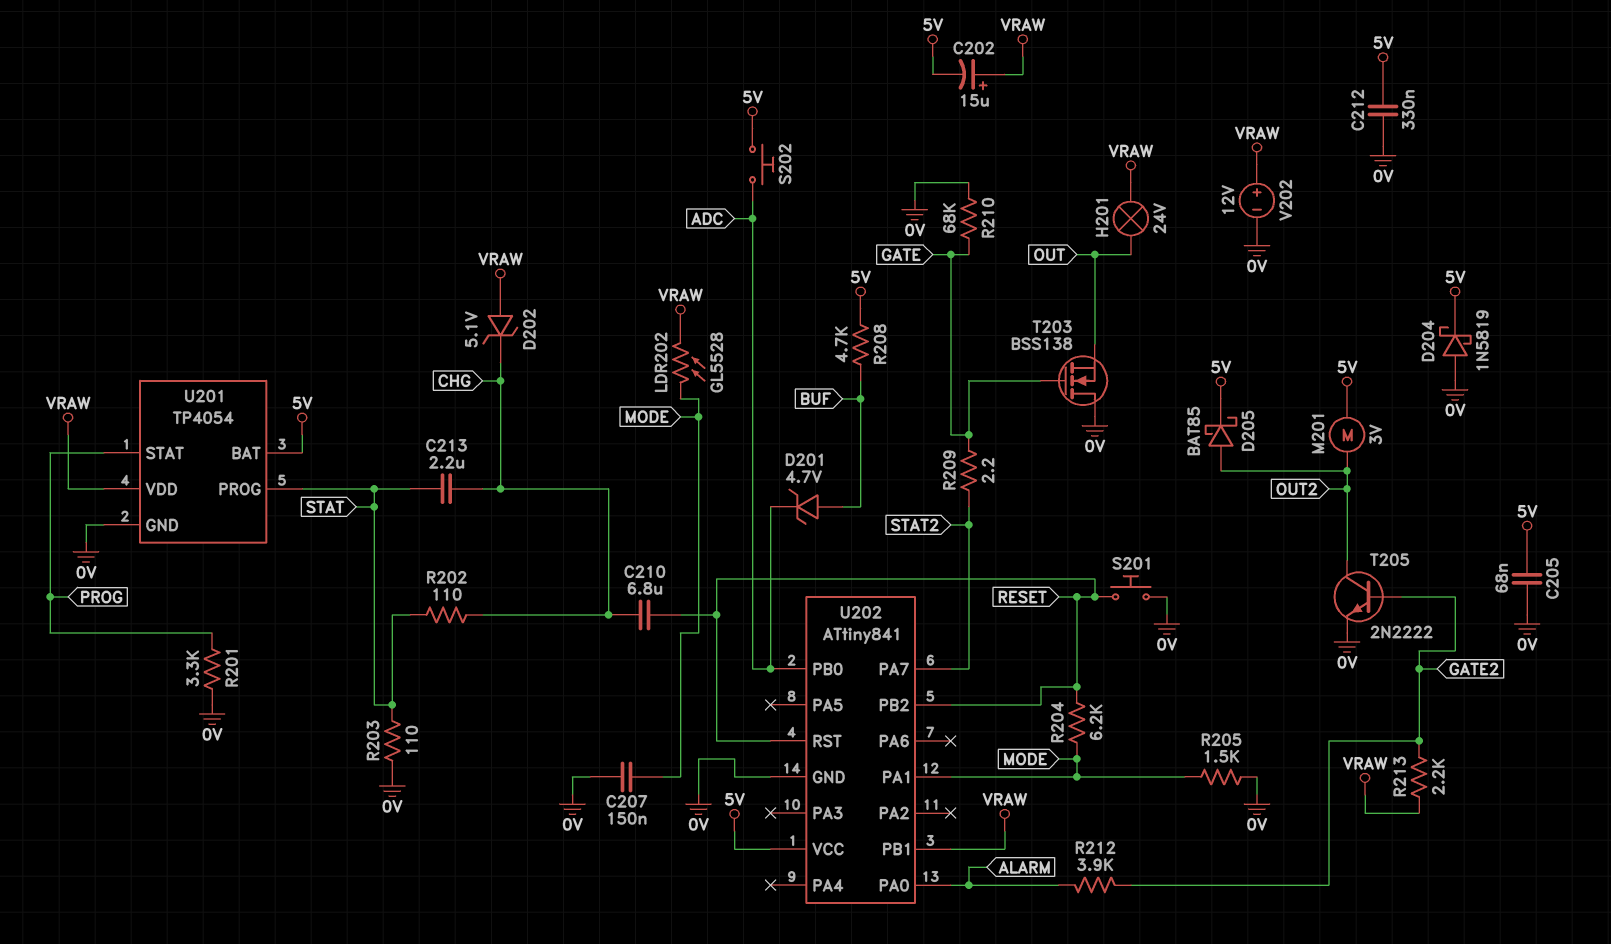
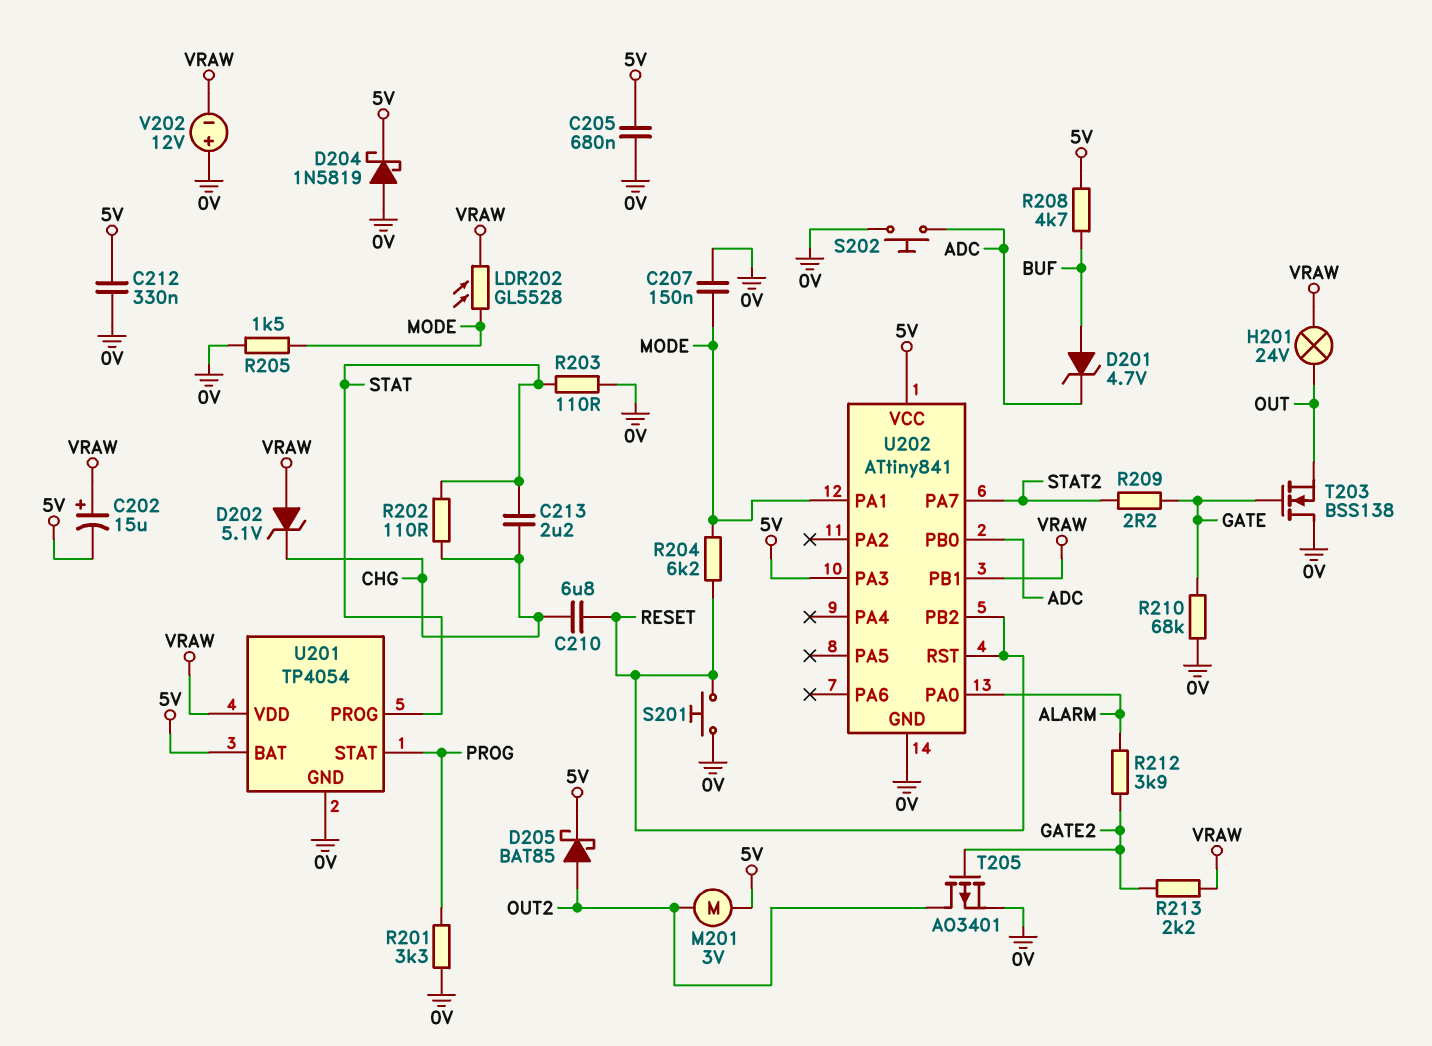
C205: 68nF (0V, 5V) -> 680nF (0V, 5V)
S202: button (5V, ADC) -> button (0V, ADC)
T205: NPN 2N2222 (B GATE2, C OUT2, E 0V) -> PMOS AO3401 (G GATE2, D OUT2, S 0V)
U202 pin PA3: none -> 5V
V202: 12V (plus VRAW, minus 0V) -> 12V (plus 0V, minus VRAW)

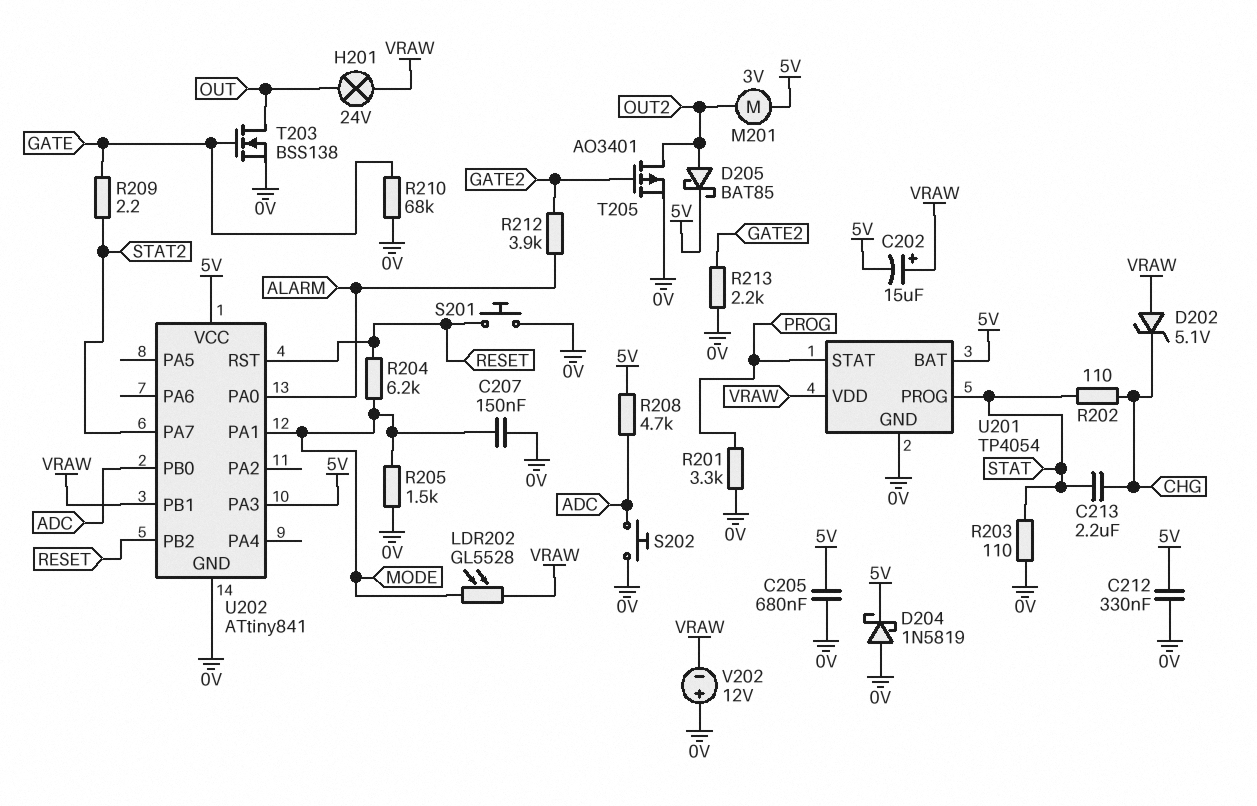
C210: 6.8uF (CHG, RESET) -> none
D201: zener 4.7V (A BUF, K ADC) -> none
R208: 4.7k (5V, BUF) -> 4.7k (5V, ADC)
R213: 2.2k (GATE2, VRAW) -> 2.2k (0V, GATE2)
T203: NMOS BSS138 (G GATE, D 0V, S OUT) -> NMOS BSS138 (G GATE, D OUT, S 0V)

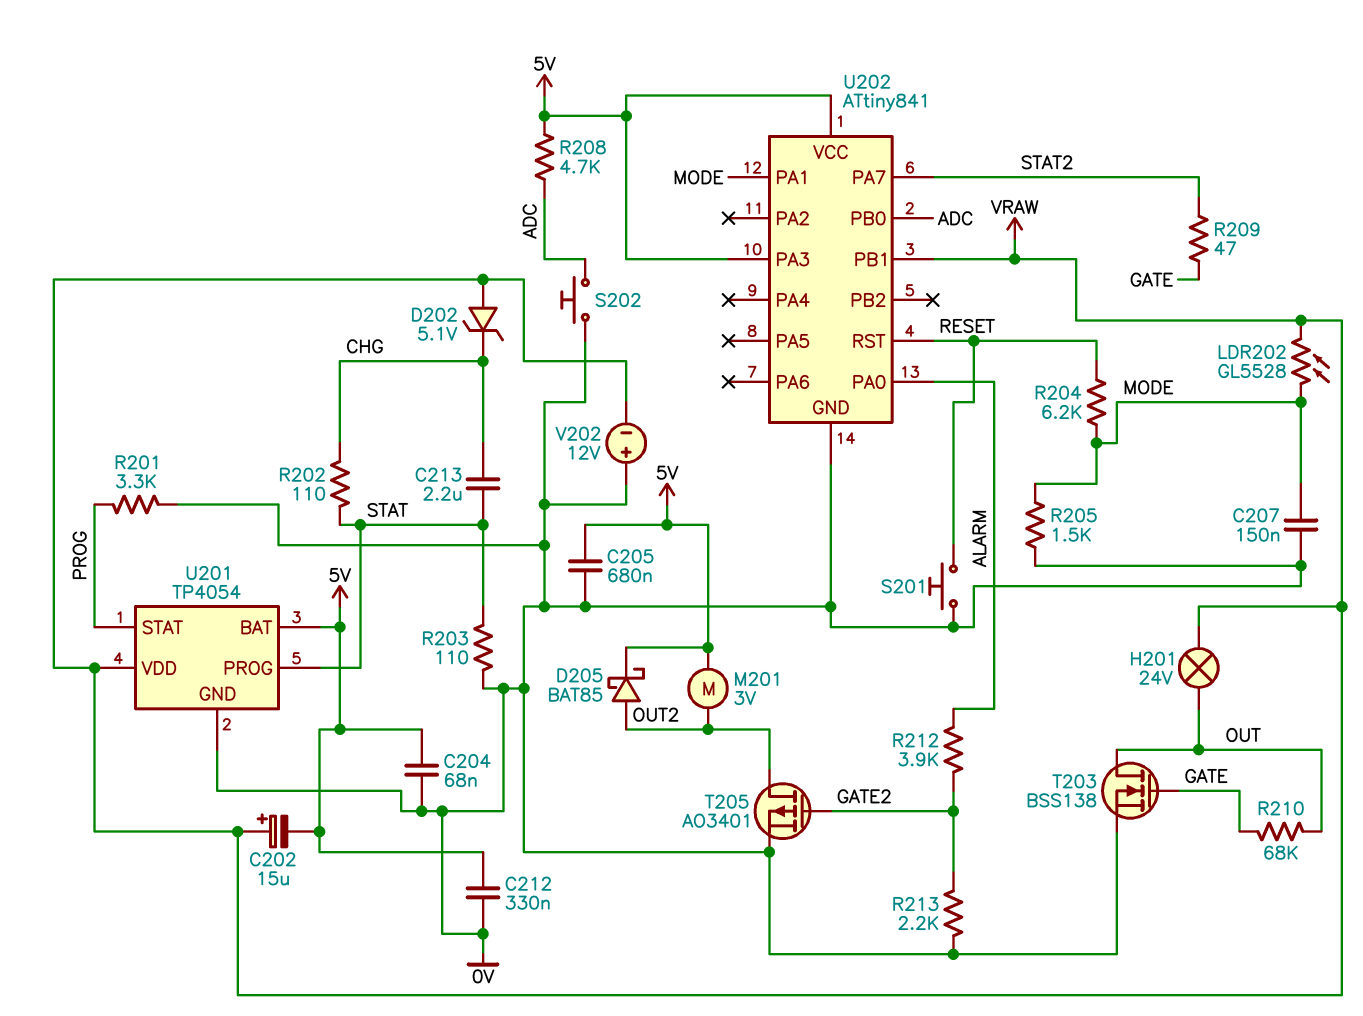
C204: none -> 68nF (0V, 5V)
D204: schottky 1N5819 (A 0V, K 5V) -> none
R209: 2.2 (GATE, STAT2) -> 47 (GATE, STAT2)
R210: 68k (0V, GATE) -> 68k (GATE, OUT)
U202 pin PB2: RESET -> none

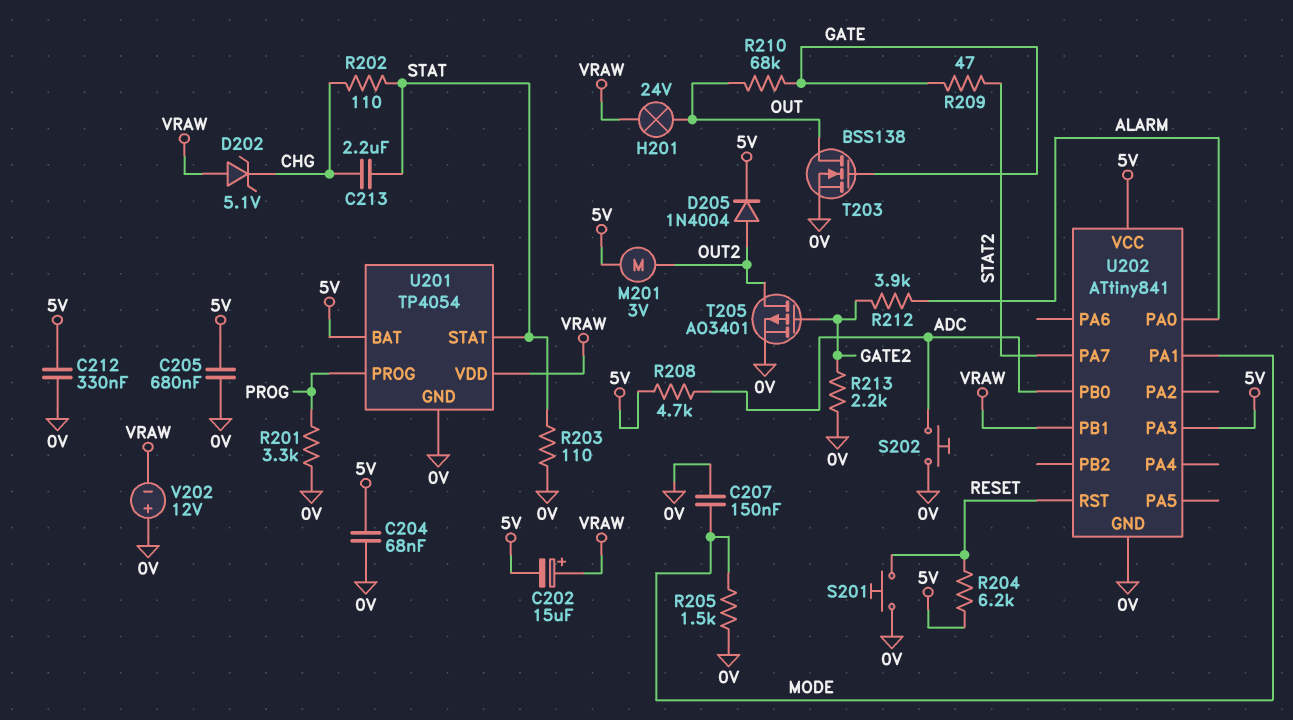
D205: schottky BAT85 (A OUT2, K 5V) -> diode 1N4004 (A OUT2, K 5V)
LDR202: GL5528 (MODE, VRAW) -> none
R204: 6.2k (MODE, RESET) -> 6.2k (5V, RESET)
U201 pin PROG: STAT -> PROG
U201 pin STAT: PROG -> STAT

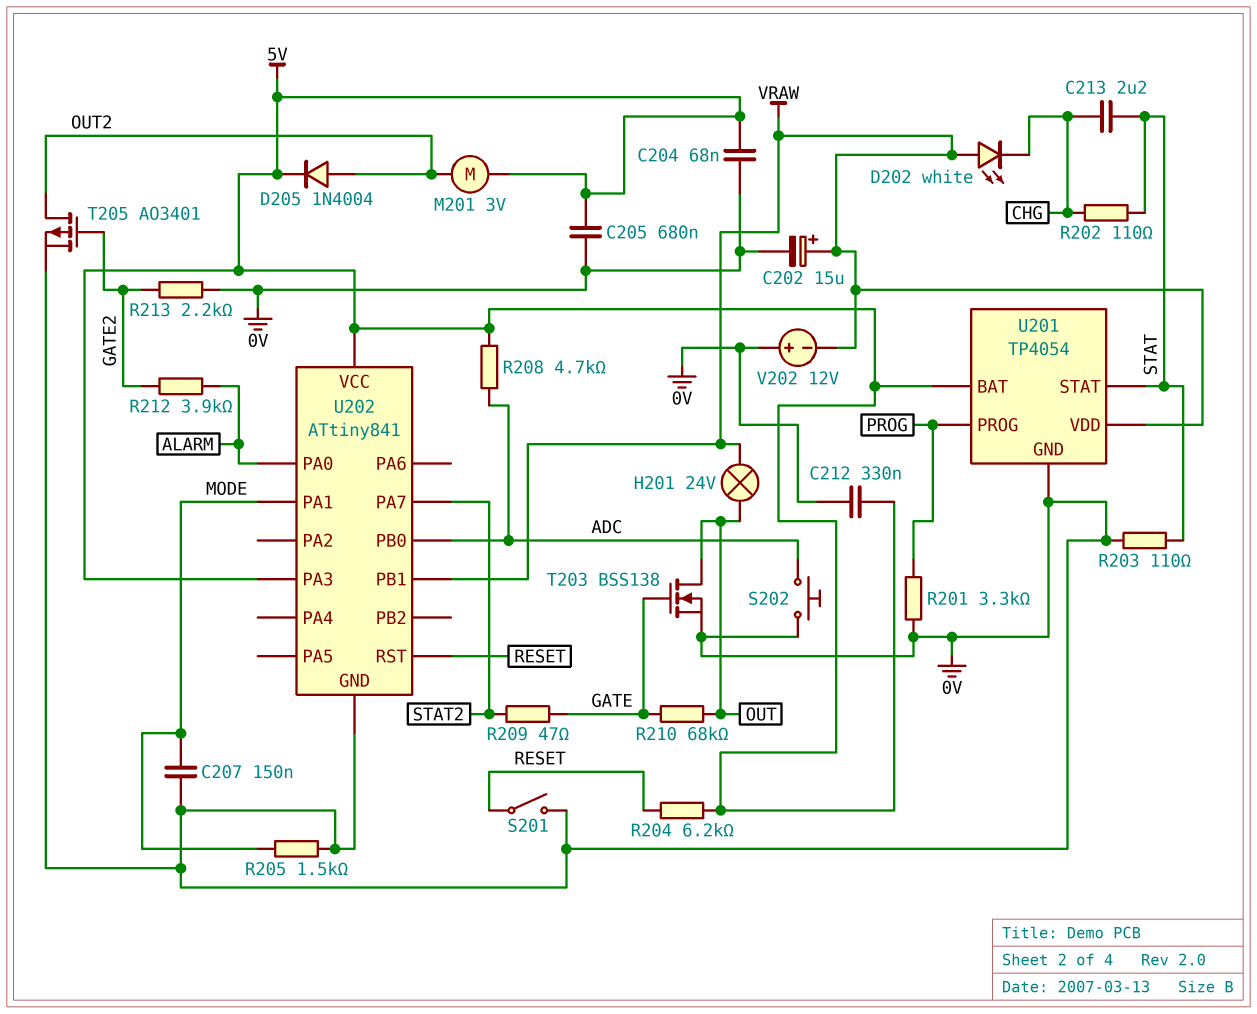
C202: 15uF (plus VRAW, minus 5V) -> 15uF (plus VRAW, minus 0V)
D202: zener 5.1V (A VRAW, K CHG) -> LED white (A VRAW, K CHG)
S201: button (0V, RESET) -> switch (0V, RESET)

